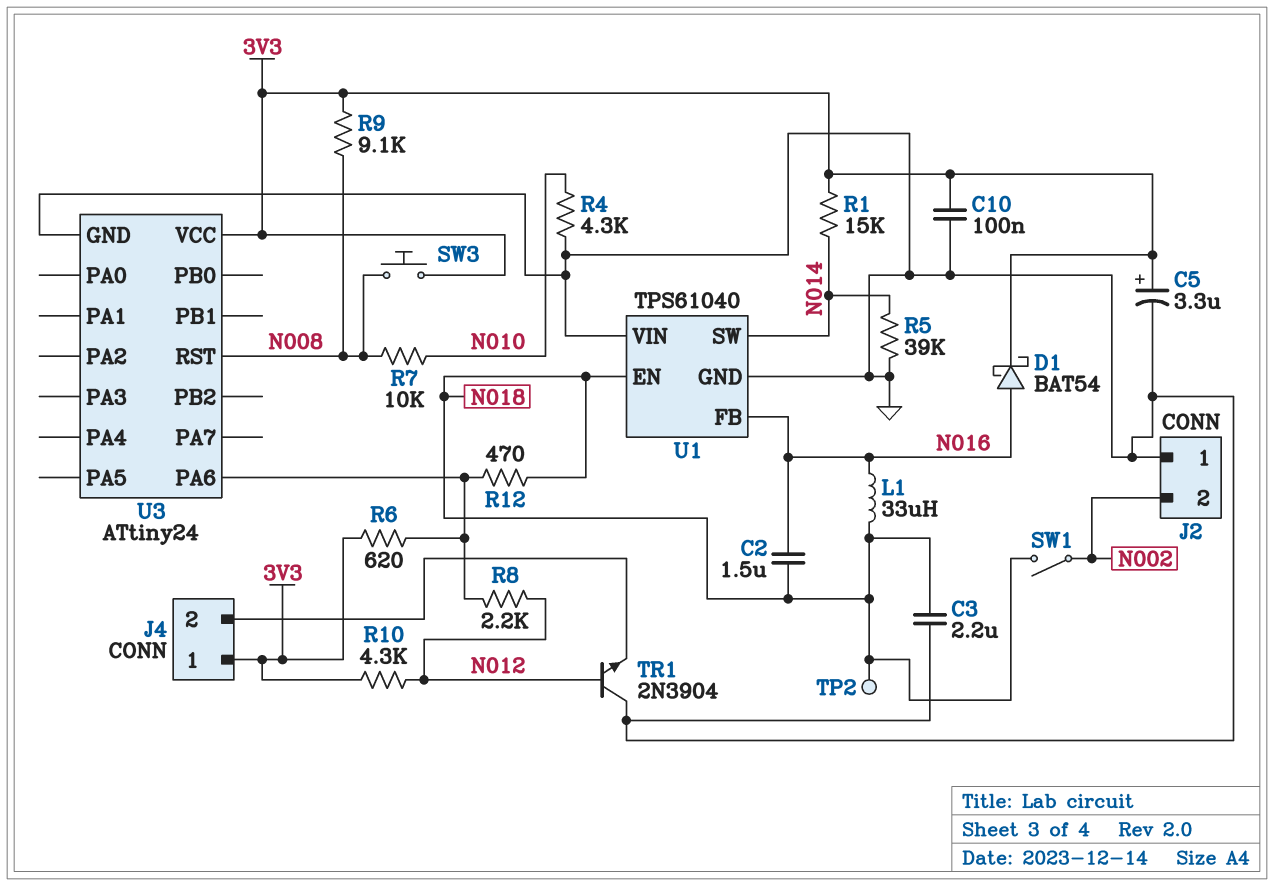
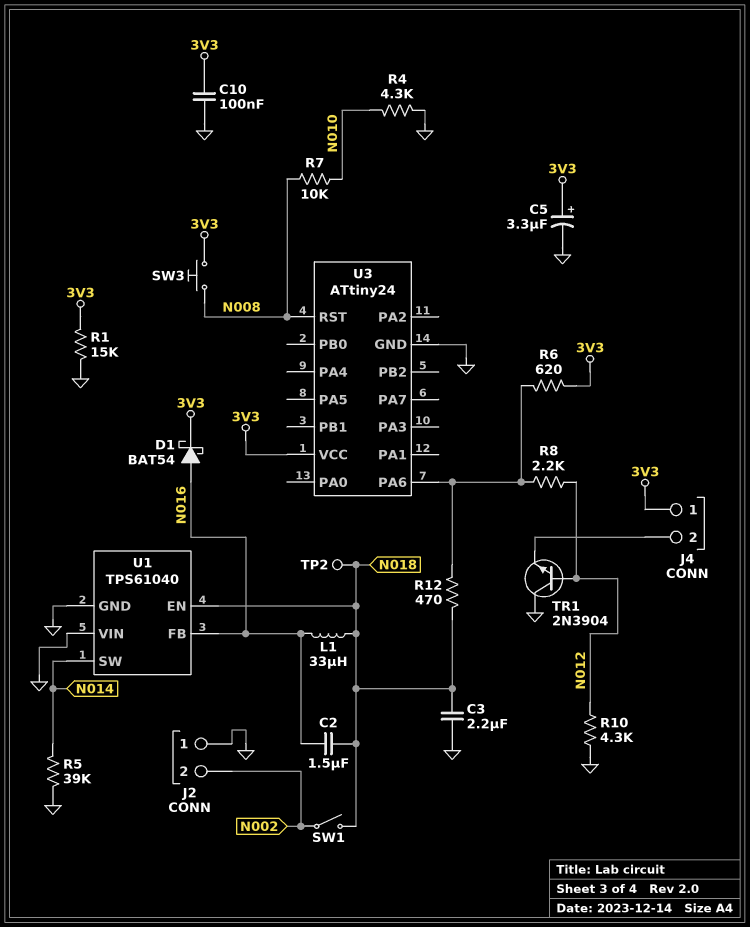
R1: 15k (3V3, N014) -> 15k (3V3, GND)
R9: 9.1k (3V3, N008) -> none
R10: 4.3k (3V3, N012) -> 4.3k (GND, N012)

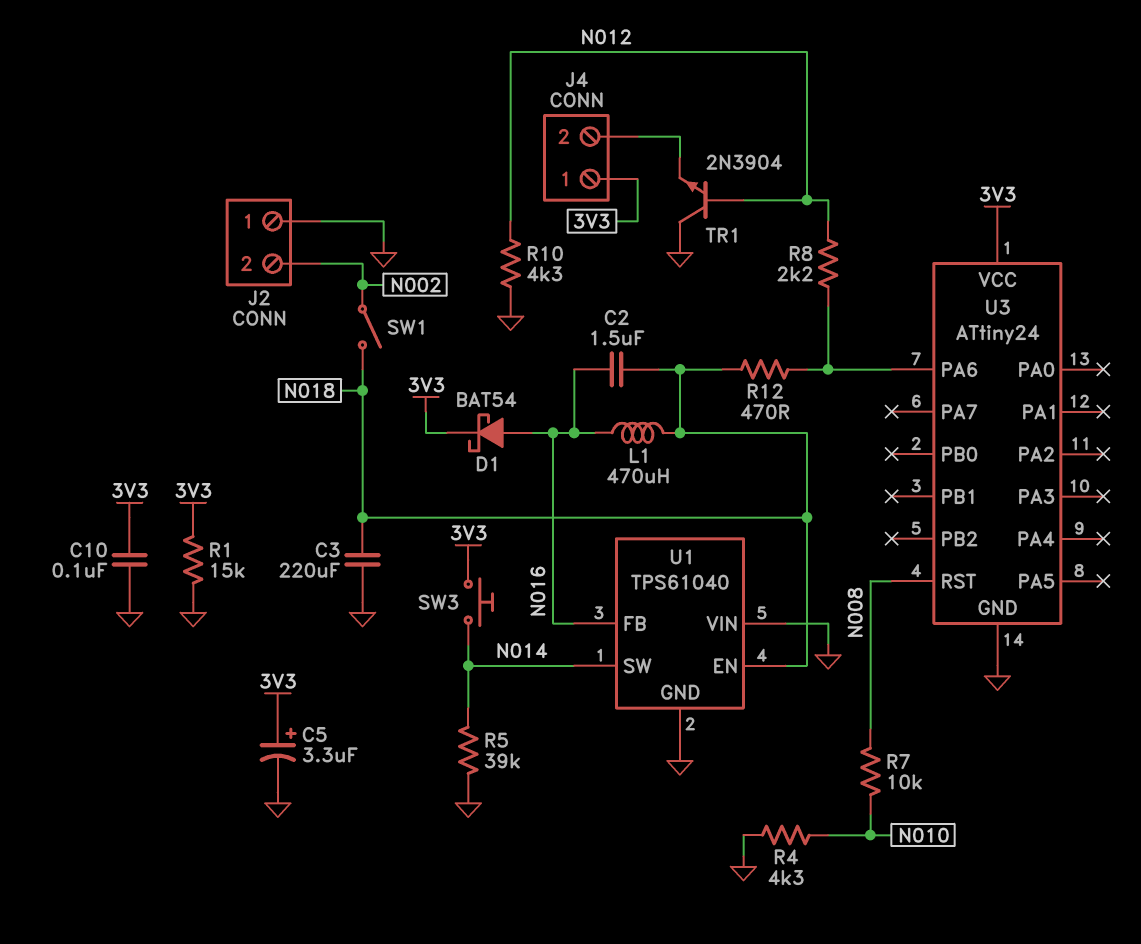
C3: 2.2uF (GND, N018) -> 220uF (GND, N018)
L1: 33uH (N016, N018) -> 470uH (N016, N018)
R6: 620 (3V3, U3/PA6) -> none
SW3: button (3V3, N008) -> button (3V3, N014)
TP2: test point (N018) -> none

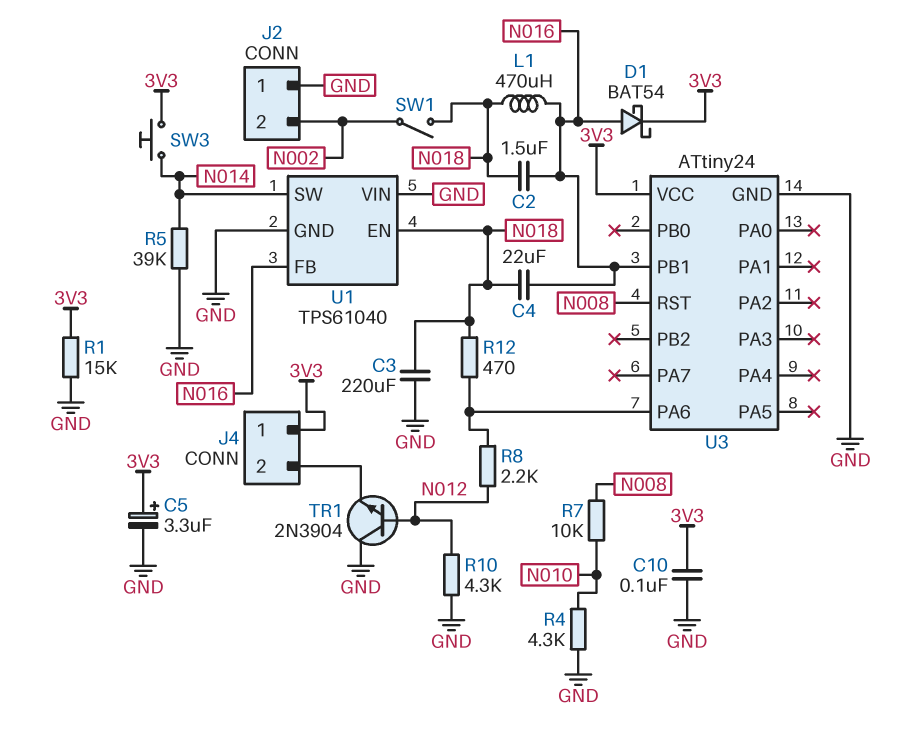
C4: none -> 22uF (N016, N018)
U3 pin PB1: none -> N016

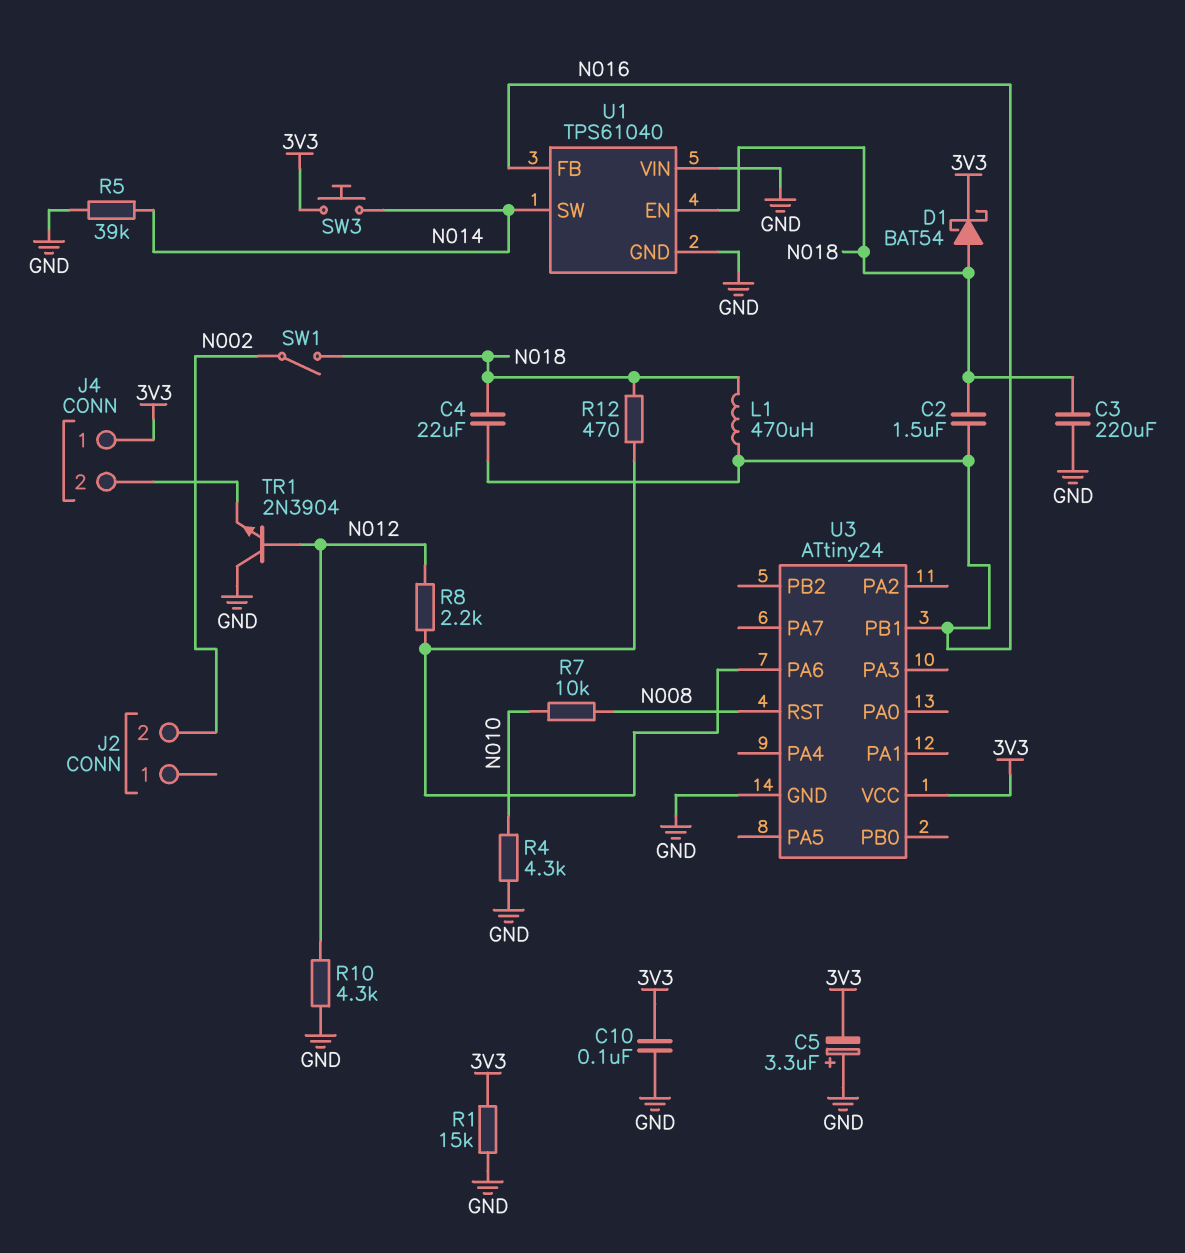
C5: 3.3uF (plus 3V3, minus GND) -> 3.3uF (plus GND, minus 3V3)
D1: schottky BAT54 (A N016, K 3V3) -> schottky BAT54 (A N018, K 3V3)
J2 pin 1: GND -> none

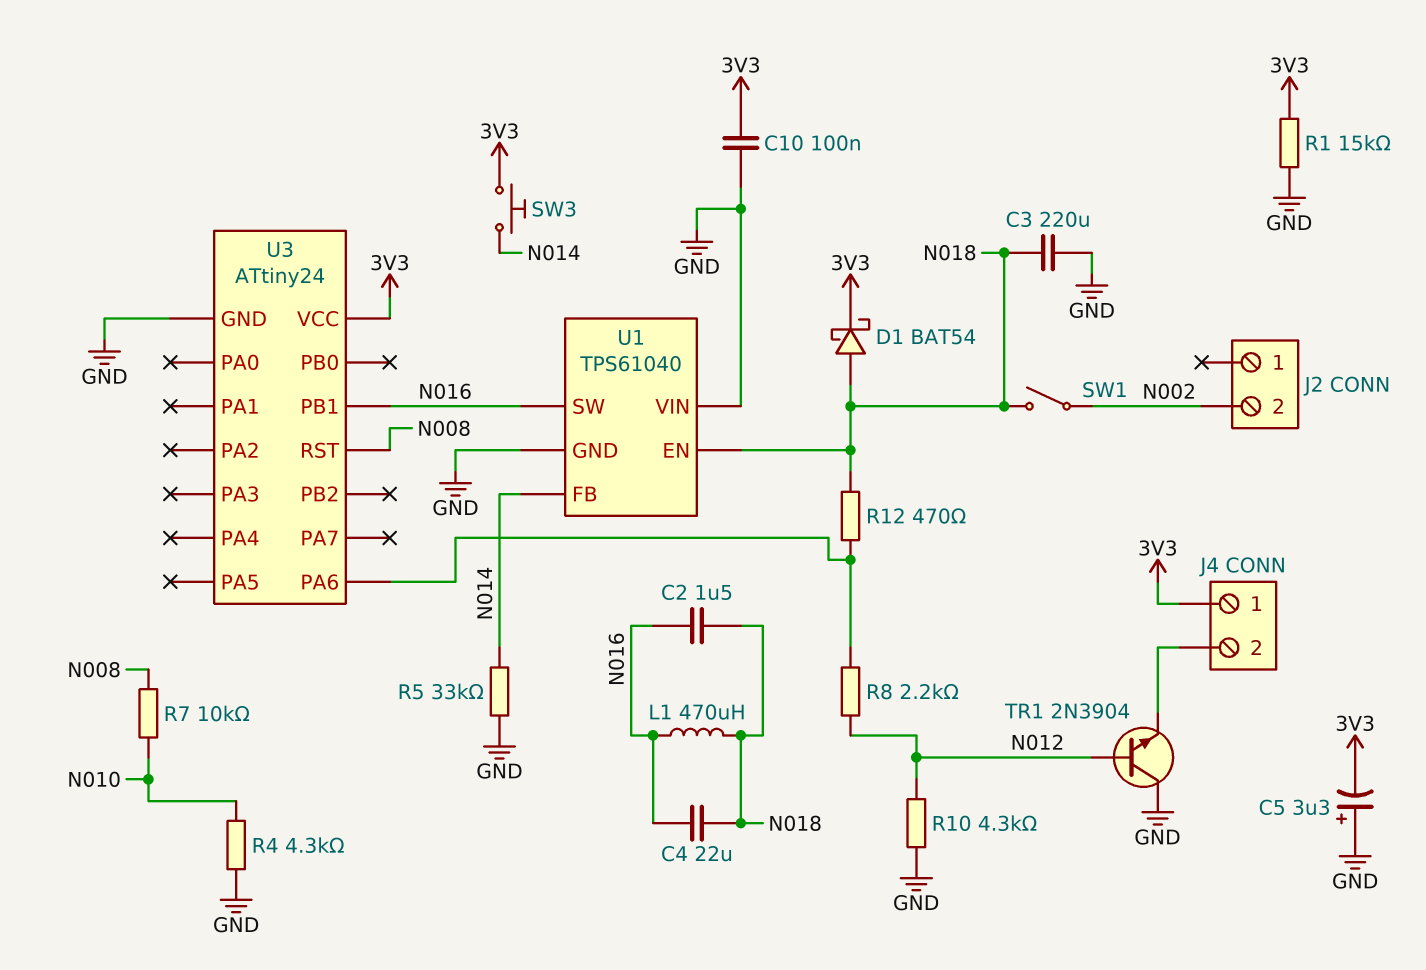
R5: 39k (GND, N014) -> 33k (GND, N014)
U1 pin FB: N016 -> N014
U1 pin SW: N014 -> N016

